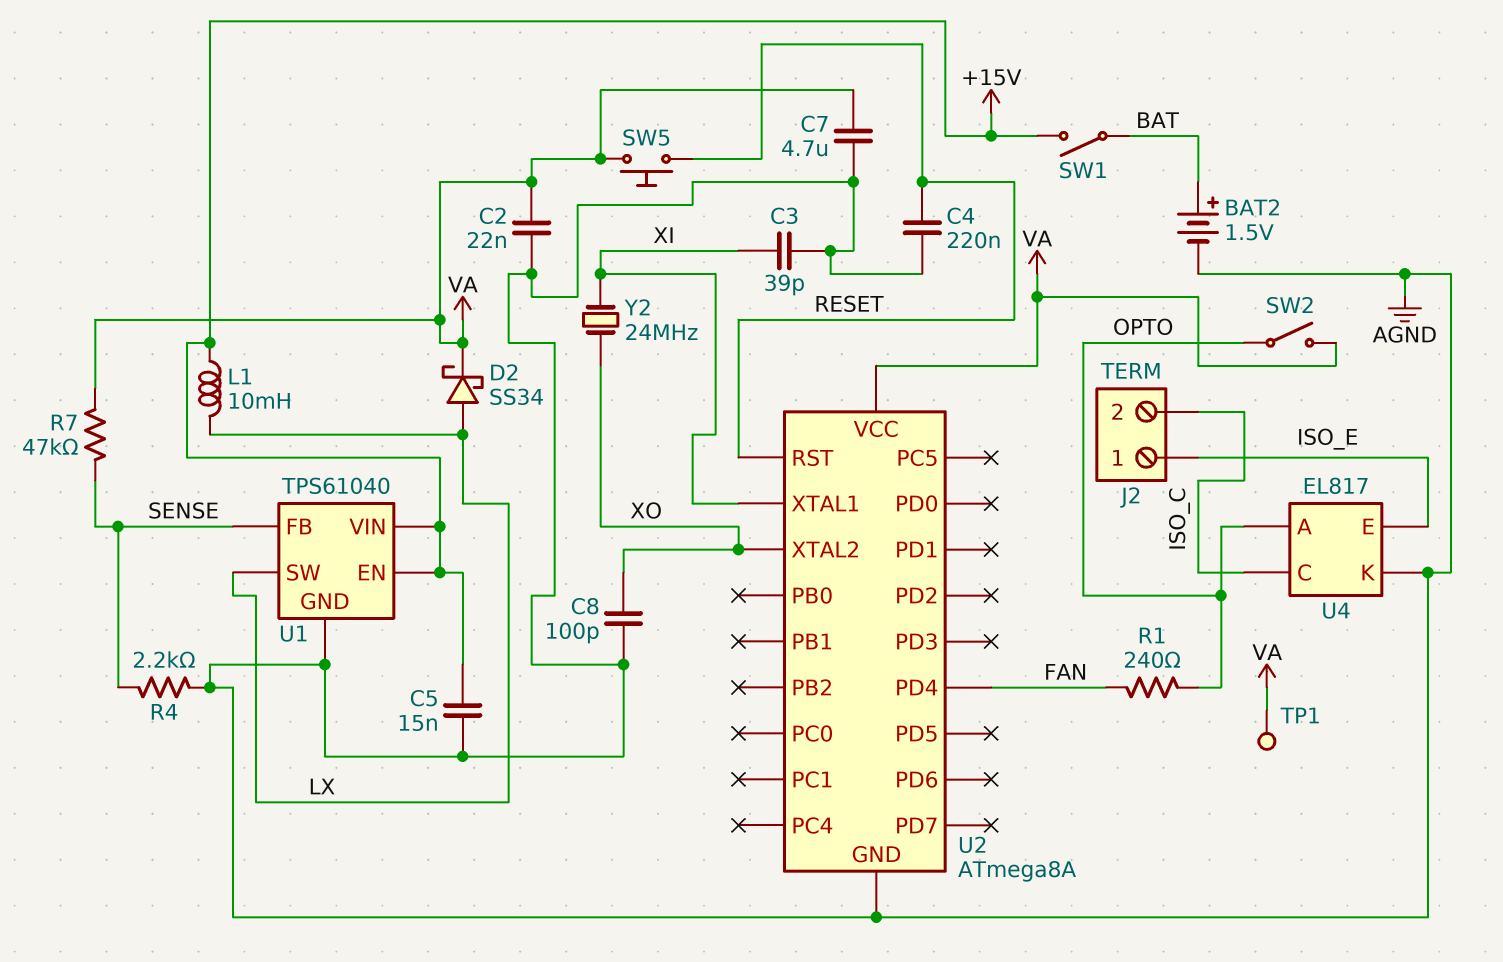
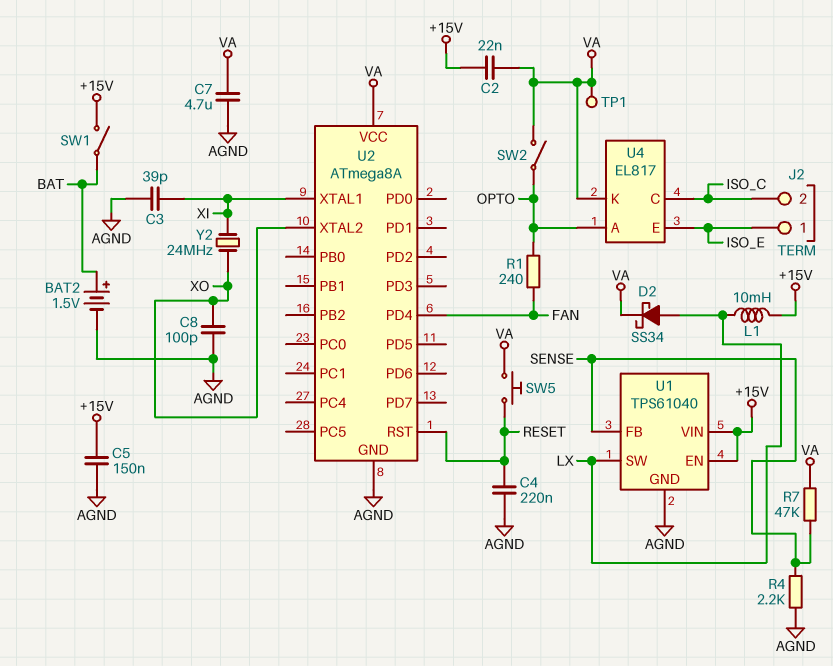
C2: 22nF (AGND, VA) -> 22nF (+15V, VA)
C5: 15nF (+15V, AGND) -> 150nF (+15V, AGND)
U4 pin K: AGND -> VA

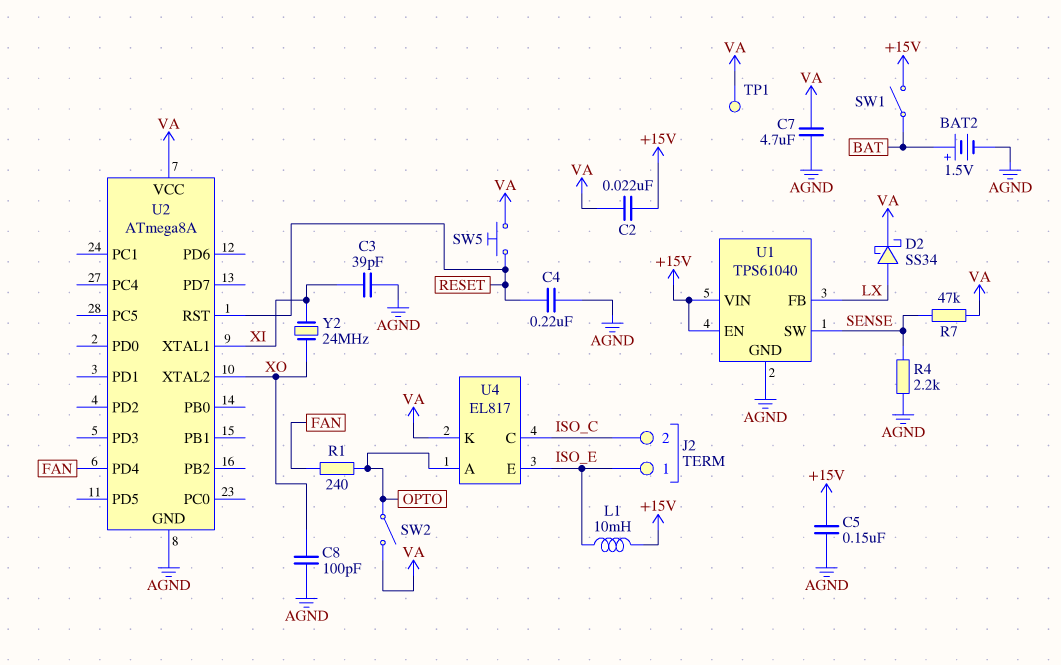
L1: 10mH (+15V, LX) -> 10mH (+15V, ISO_E)
U1 pin FB: SENSE -> LX
U1 pin SW: LX -> SENSE

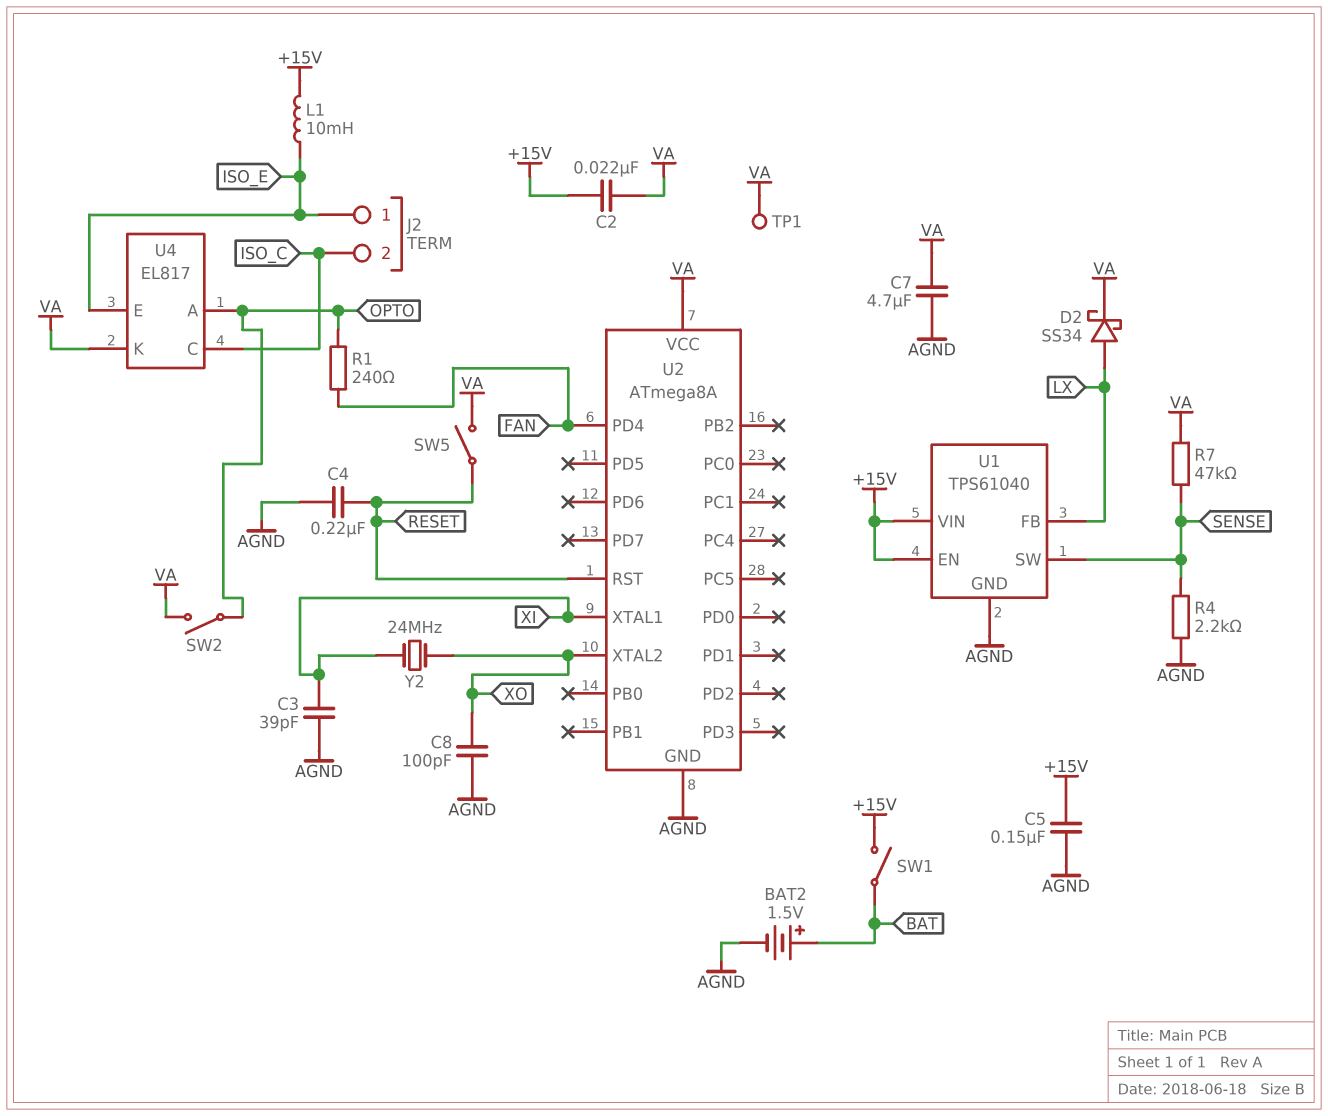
SW5: button (RESET, VA) -> switch (RESET, VA)

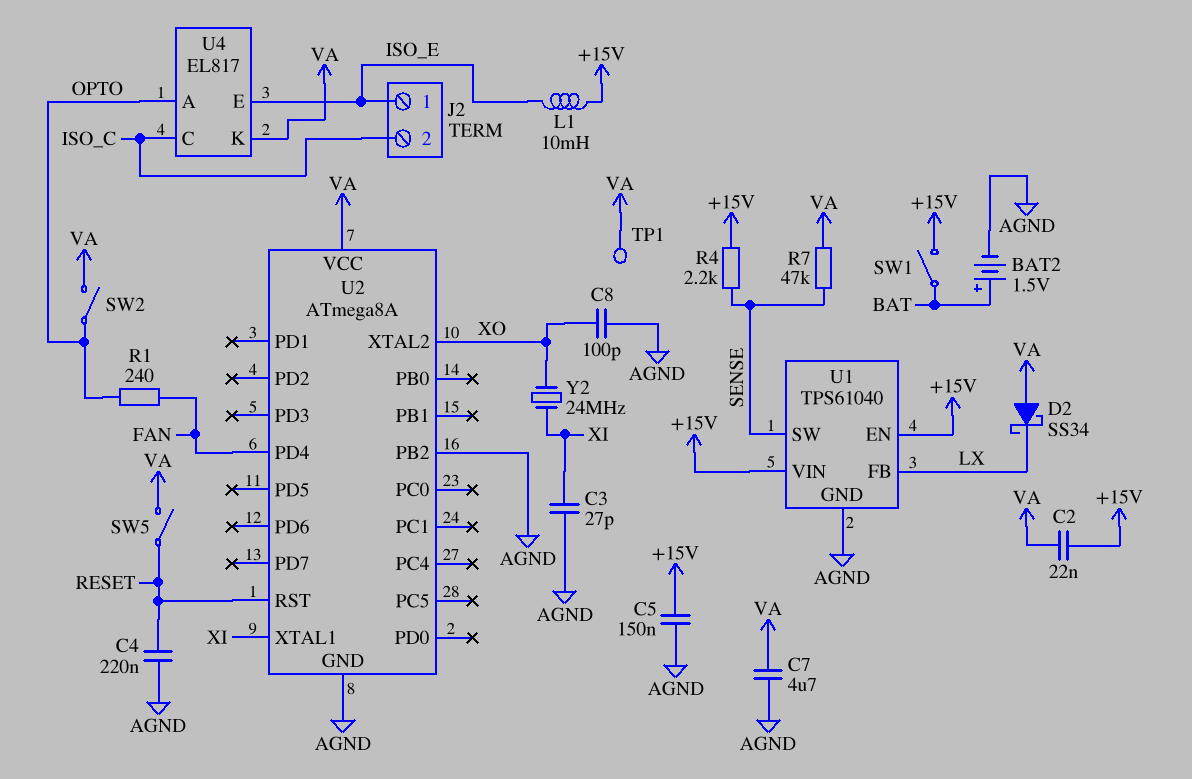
C3: 39pF (AGND, XI) -> 27pF (AGND, XI)
D2: schottky SS34 (A LX, K VA) -> schottky SS34 (A VA, K LX)
R4: 2.2k (AGND, SENSE) -> 2.2k (+15V, SENSE)
U2 pin PB2: none -> AGND

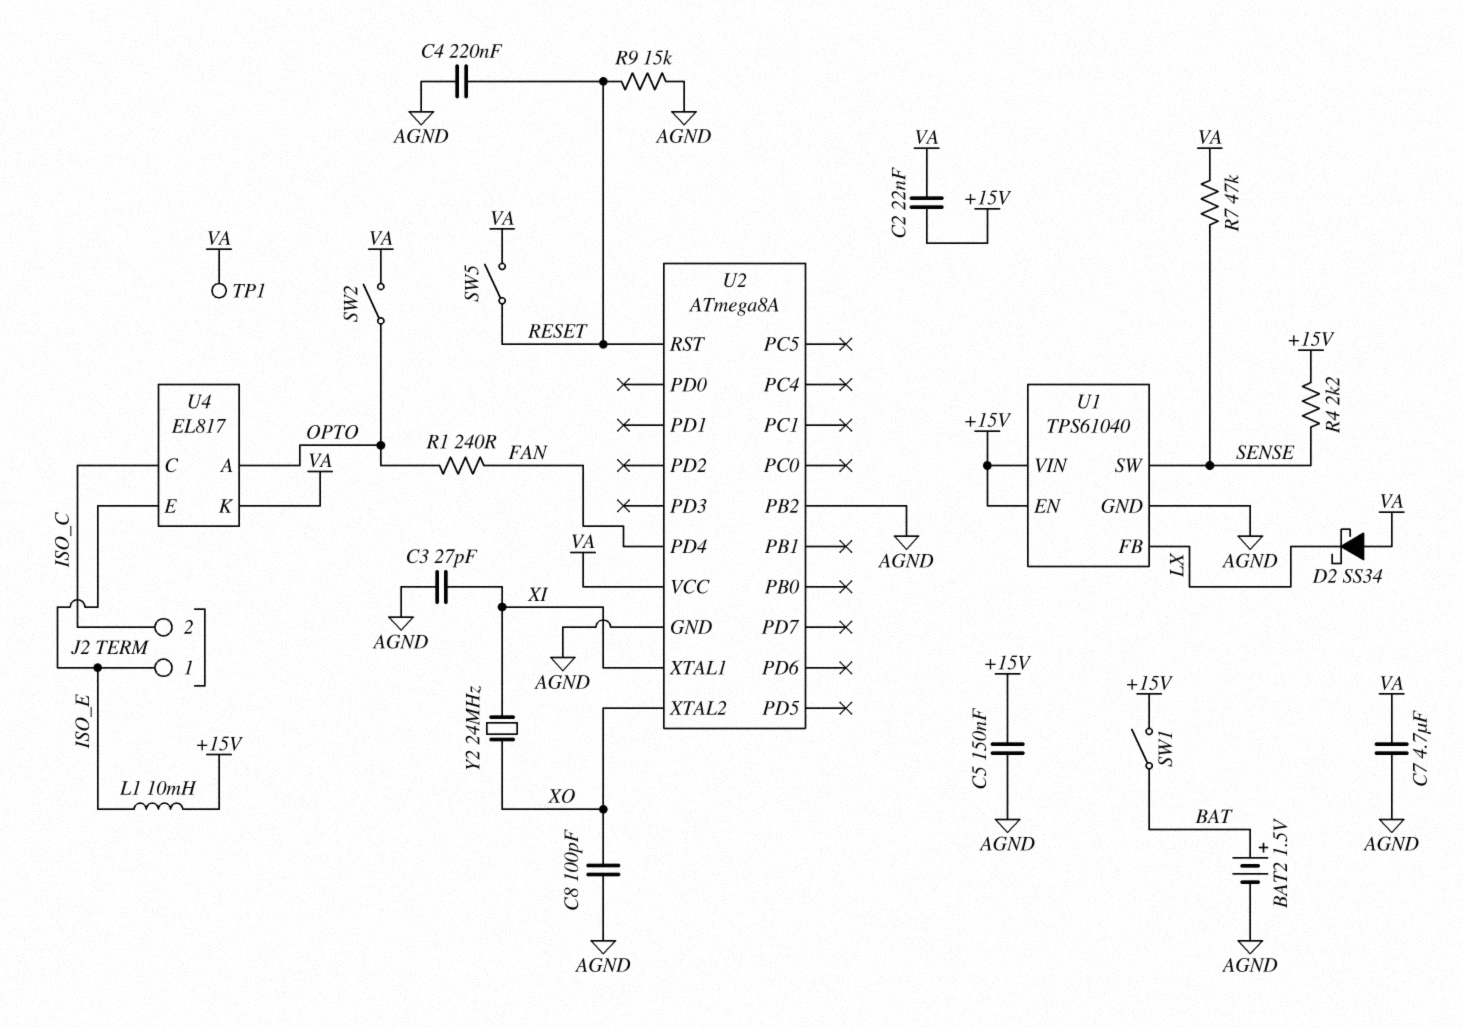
R9: none -> 15k (AGND, RESET)

